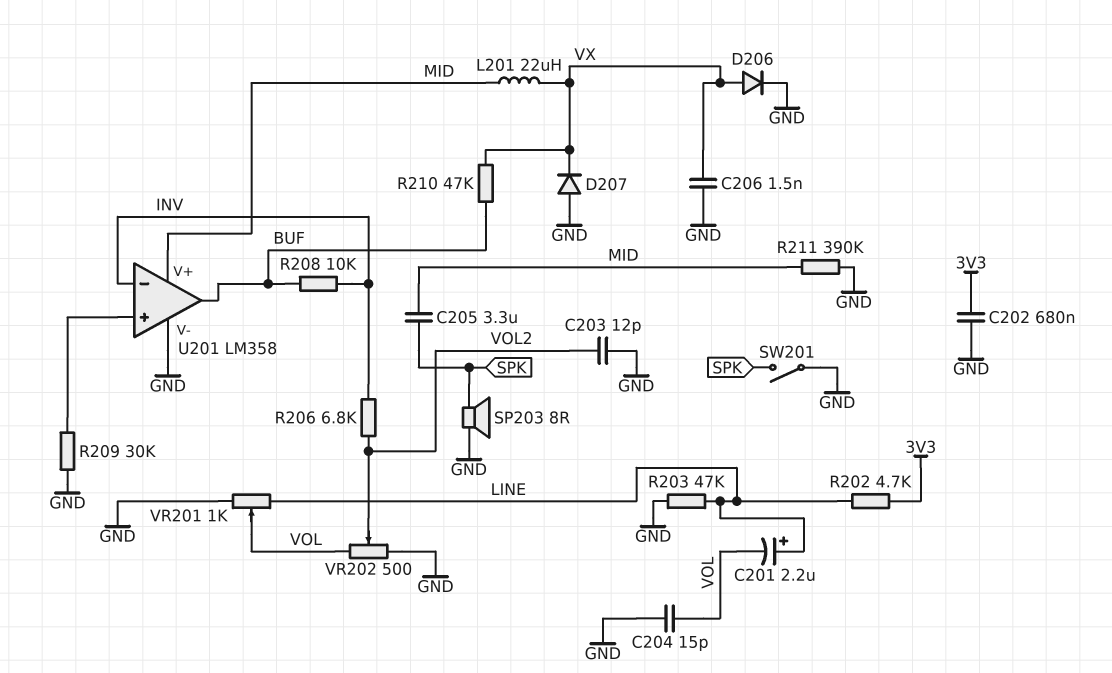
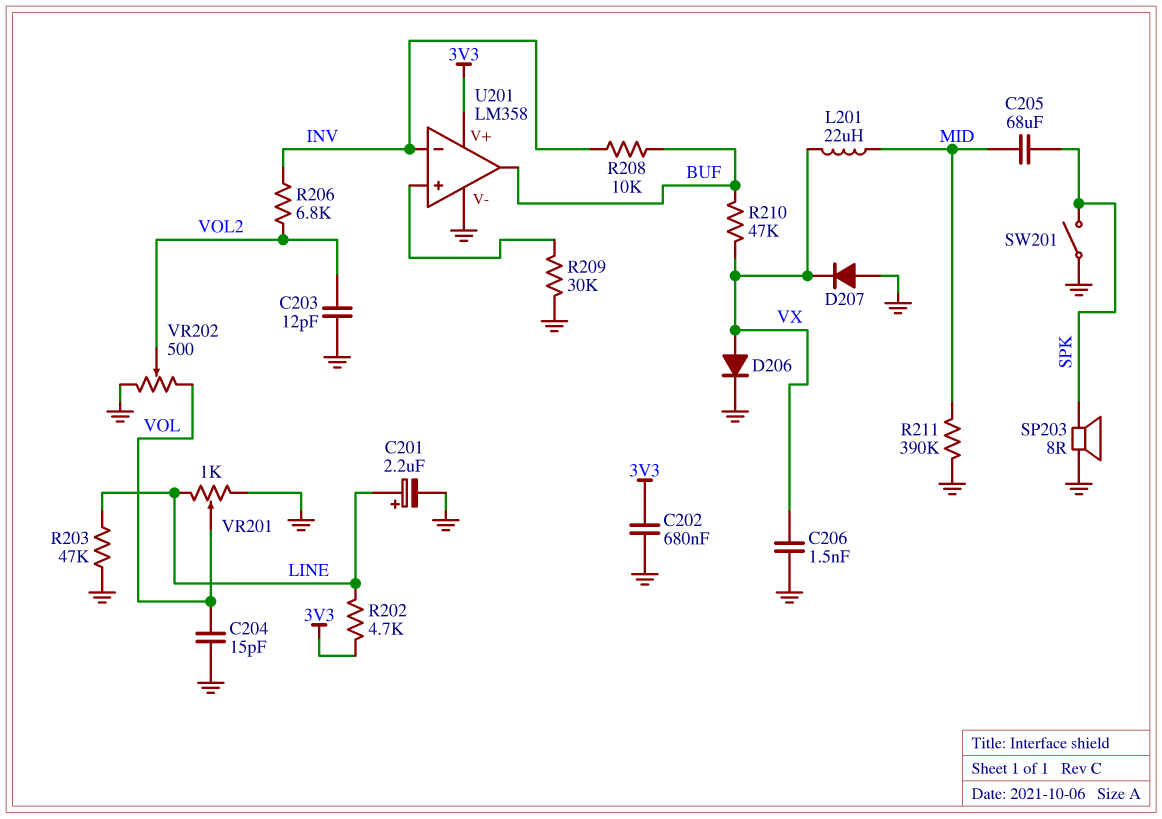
C201: 2.2uF (plus LINE, minus VOL) -> 2.2uF (plus LINE, minus GND)
C205: 3.3uF (MID, SPK) -> 68uF (MID, SPK)
U201 pin V+: MID -> 3V3

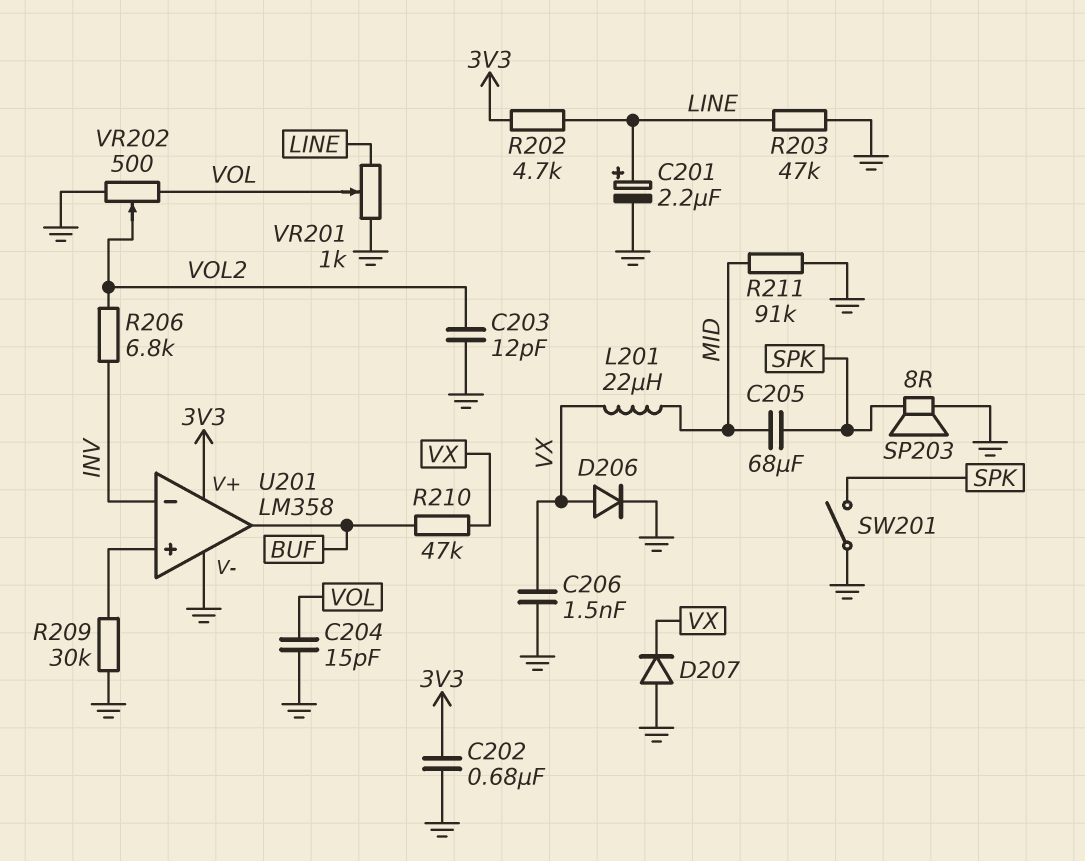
R208: 10k (BUF, INV) -> none
R211: 390k (GND, MID) -> 91k (GND, MID)

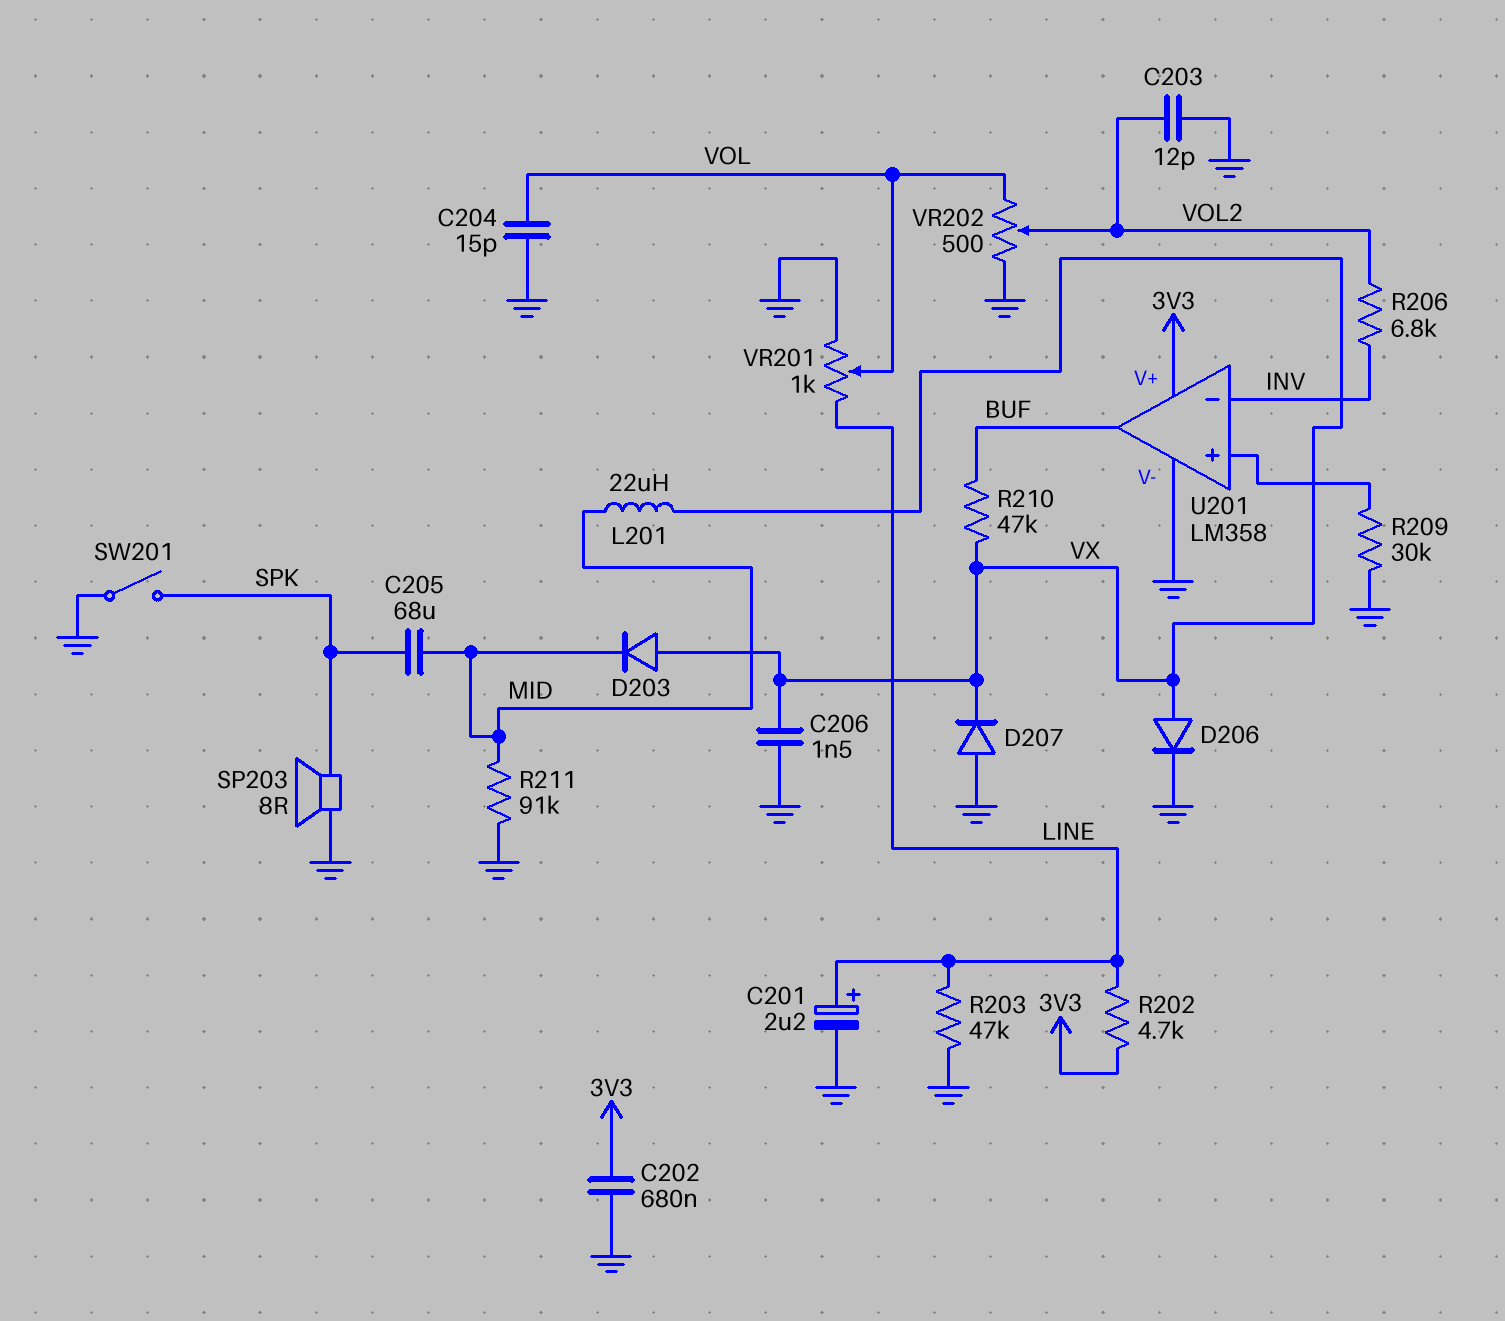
D203: none -> diode (A VX, K MID)

